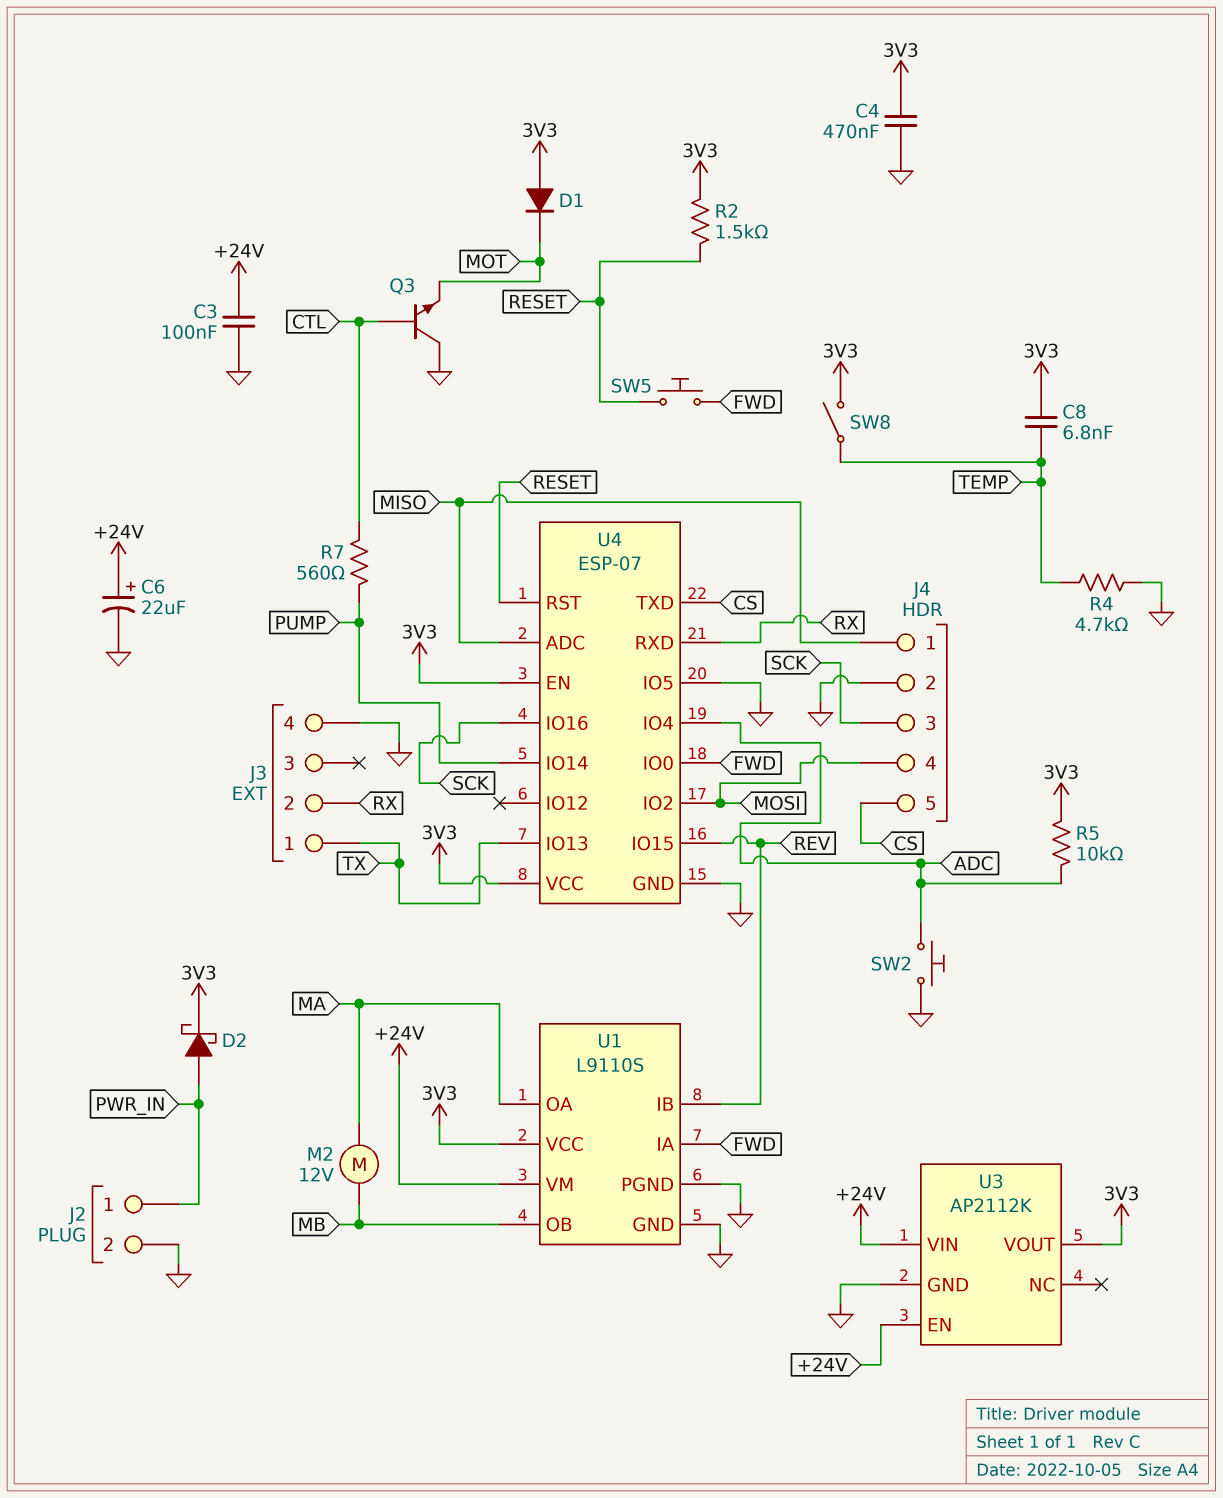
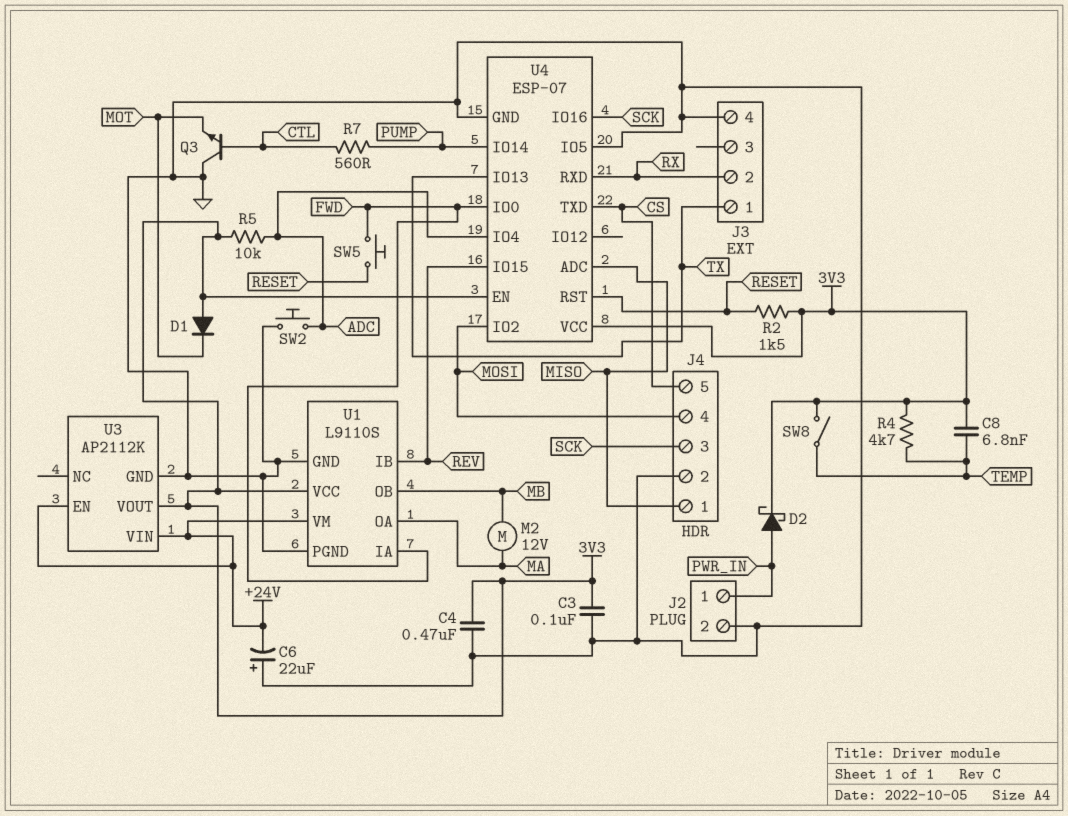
C3: 100nF (+24V, GND) -> 100nF (3V3, GND)
C6: 22uF (plus +24V, minus GND) -> 22uF (plus GND, minus +24V)
R4: 4.7k (GND, TEMP) -> 4.7k (3V3, TEMP)

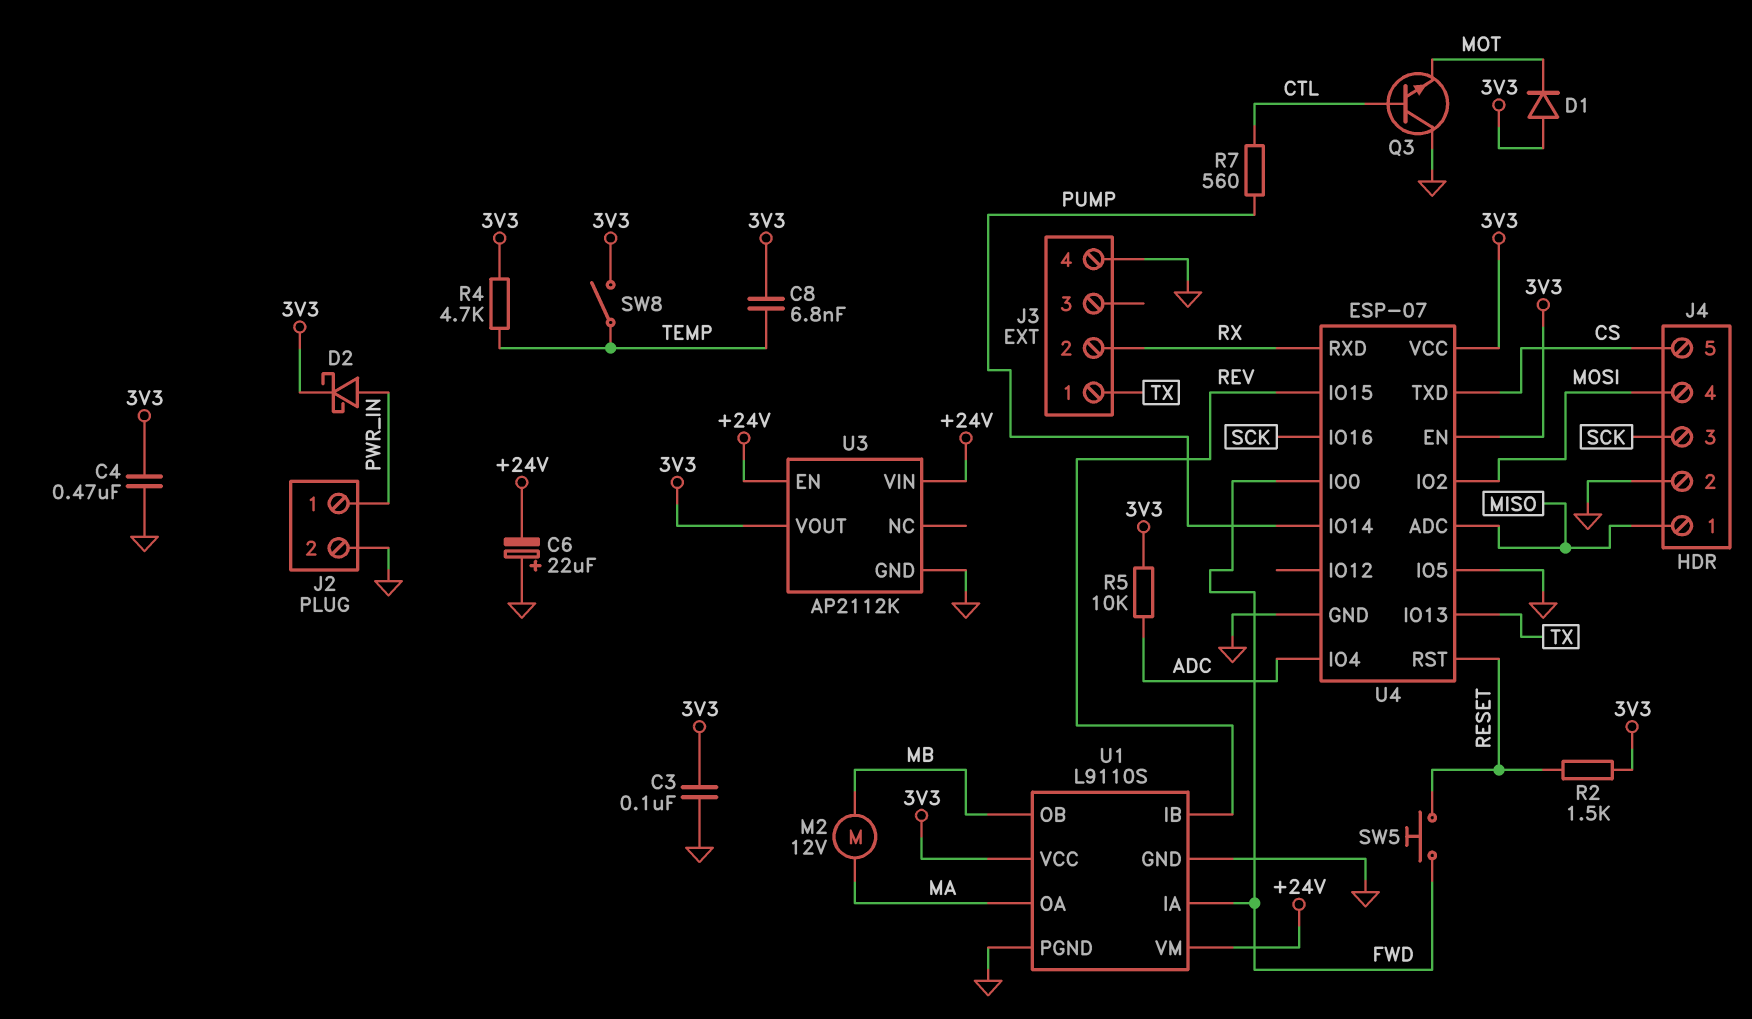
SW2: button (ADC, GND) -> none

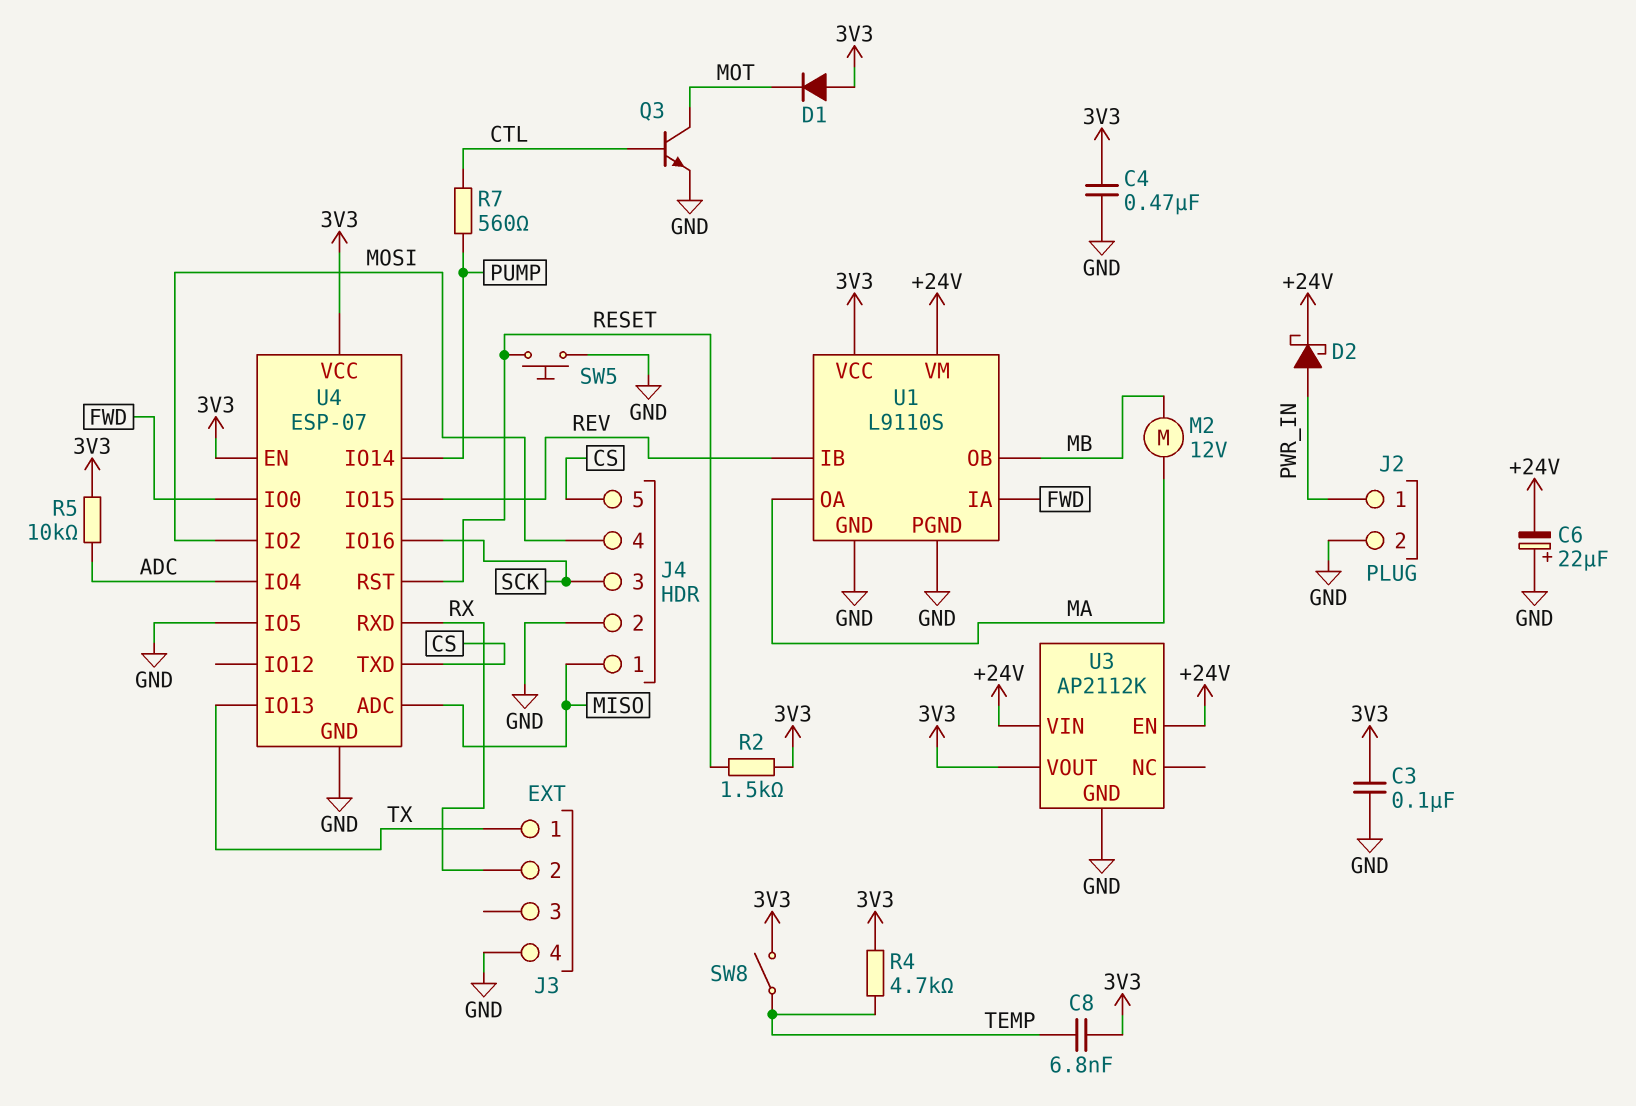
D2: schottky (A PWR_IN, K 3V3) -> schottky (A PWR_IN, K +24V)
Q3: NPN (B CTL, C GND, E MOT) -> NPN (B CTL, C MOT, E GND)
SW5: button (FWD, RESET) -> button (GND, RESET)

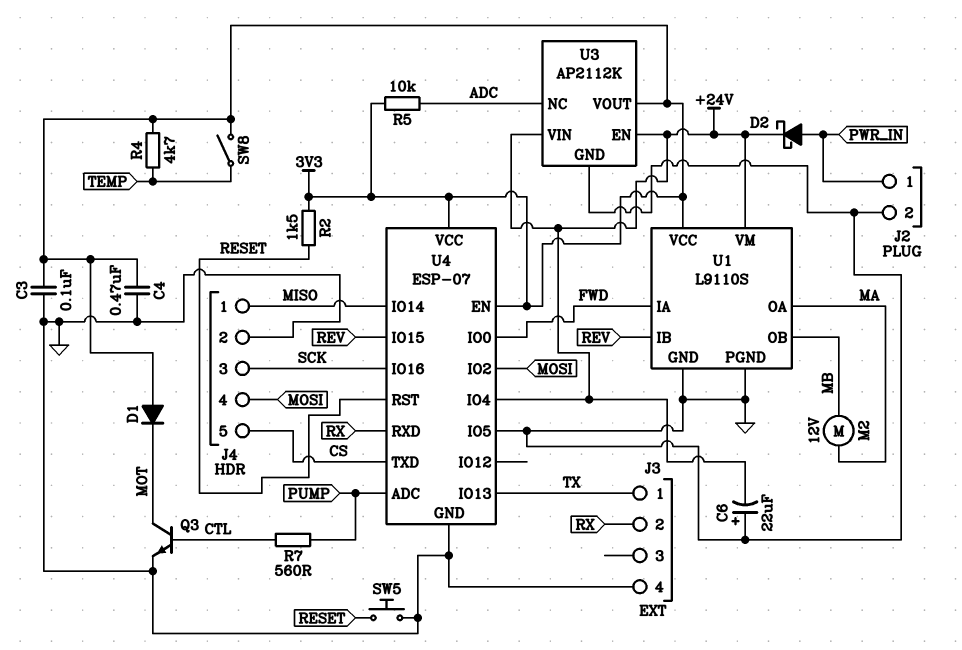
C8: 6.8nF (3V3, TEMP) -> none
U3 pin NC: none -> ADC
U4 pin ADC: MISO -> PUMP
U4 pin IO4: ADC -> +24V
U4 pin IO14: PUMP -> MISO

